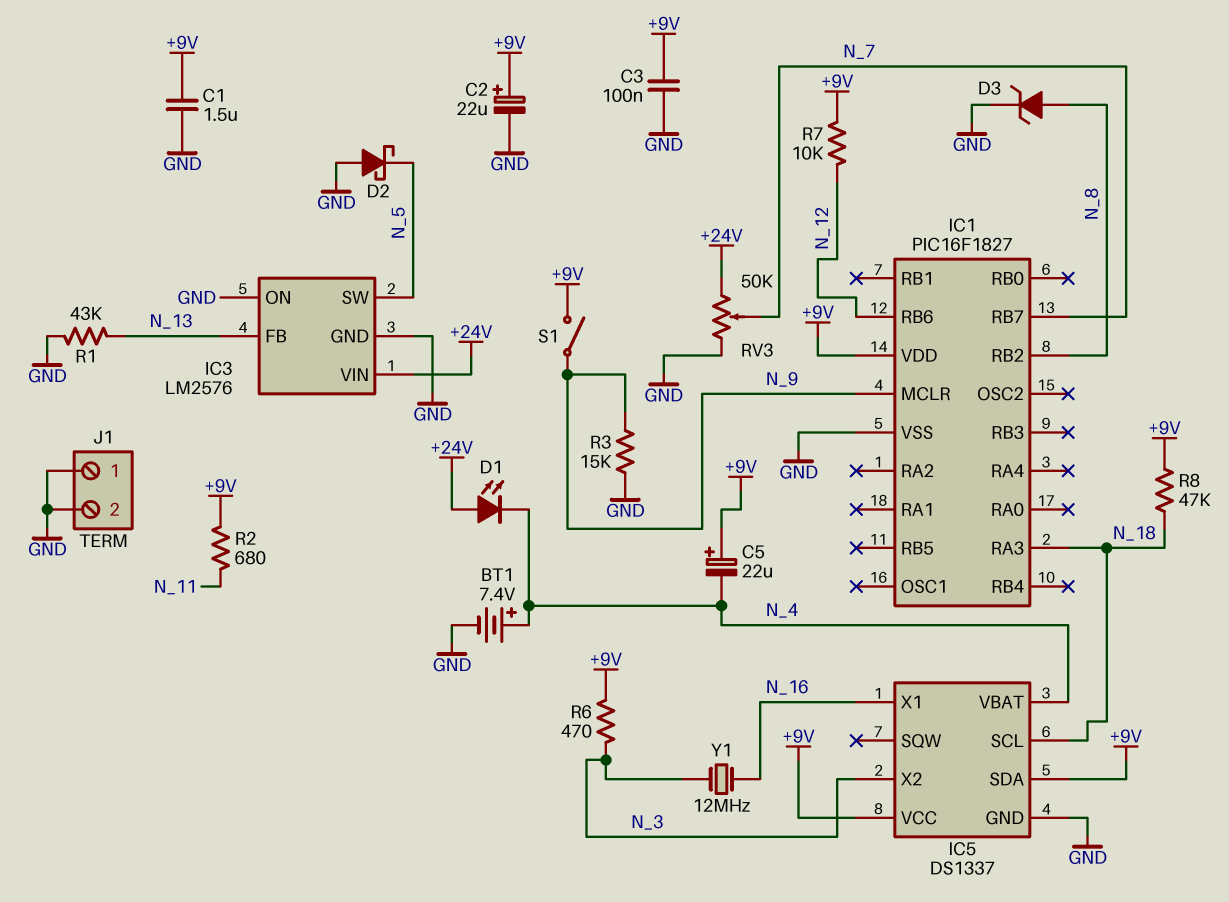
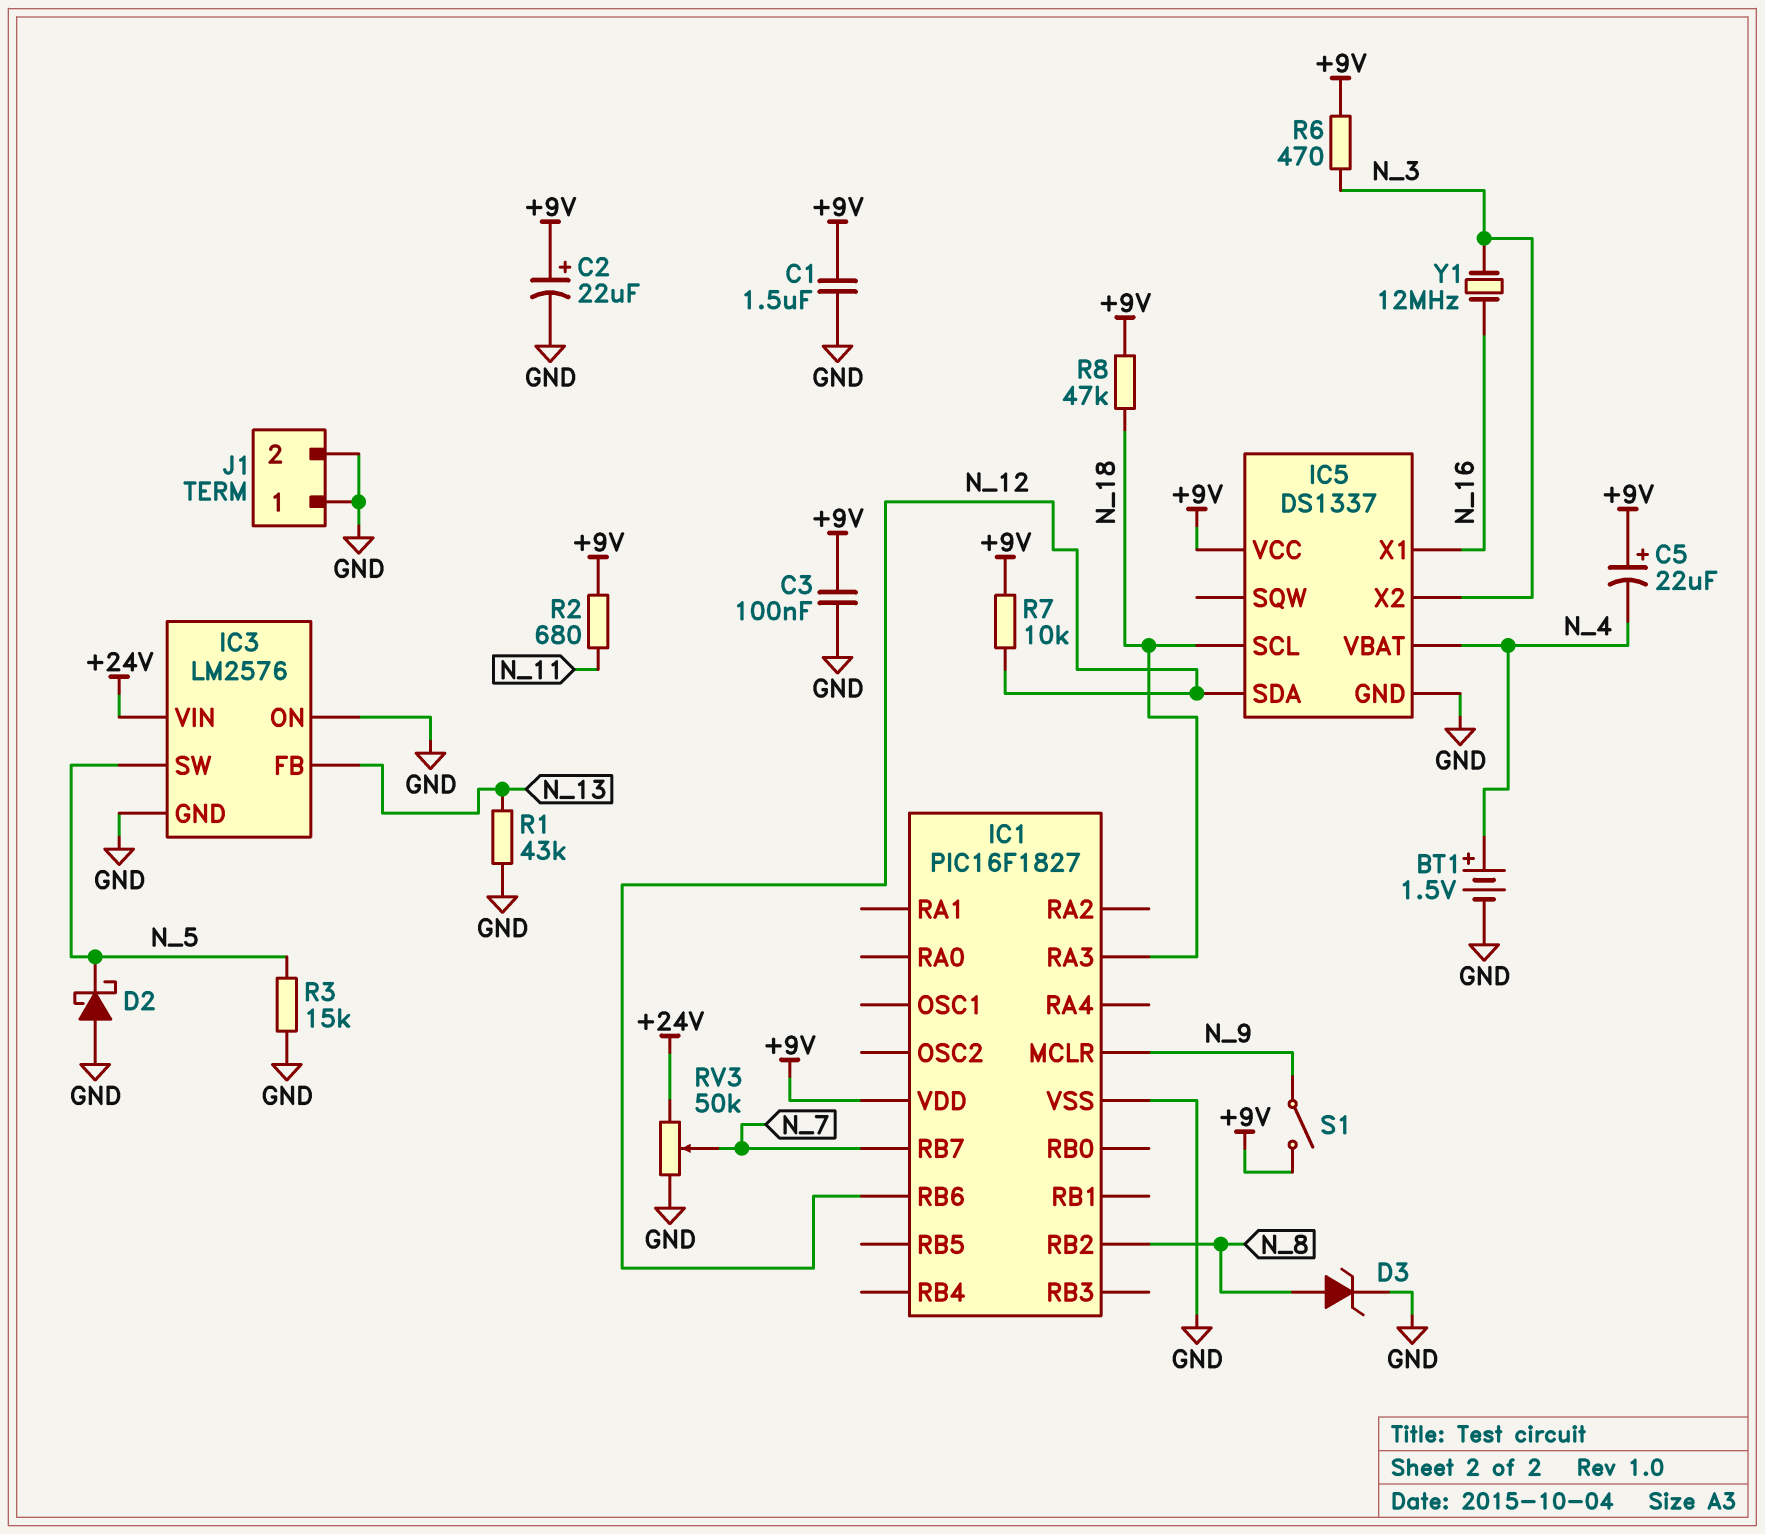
BT1: 7.4V (plus N_4, minus GND) -> 1.5V (plus N_4, minus GND)
D1: LED (A +24V, K N_4) -> none
IC5 pin SDA: +9V -> N_12
R3: 15k (GND, N_9) -> 15k (GND, N_5)

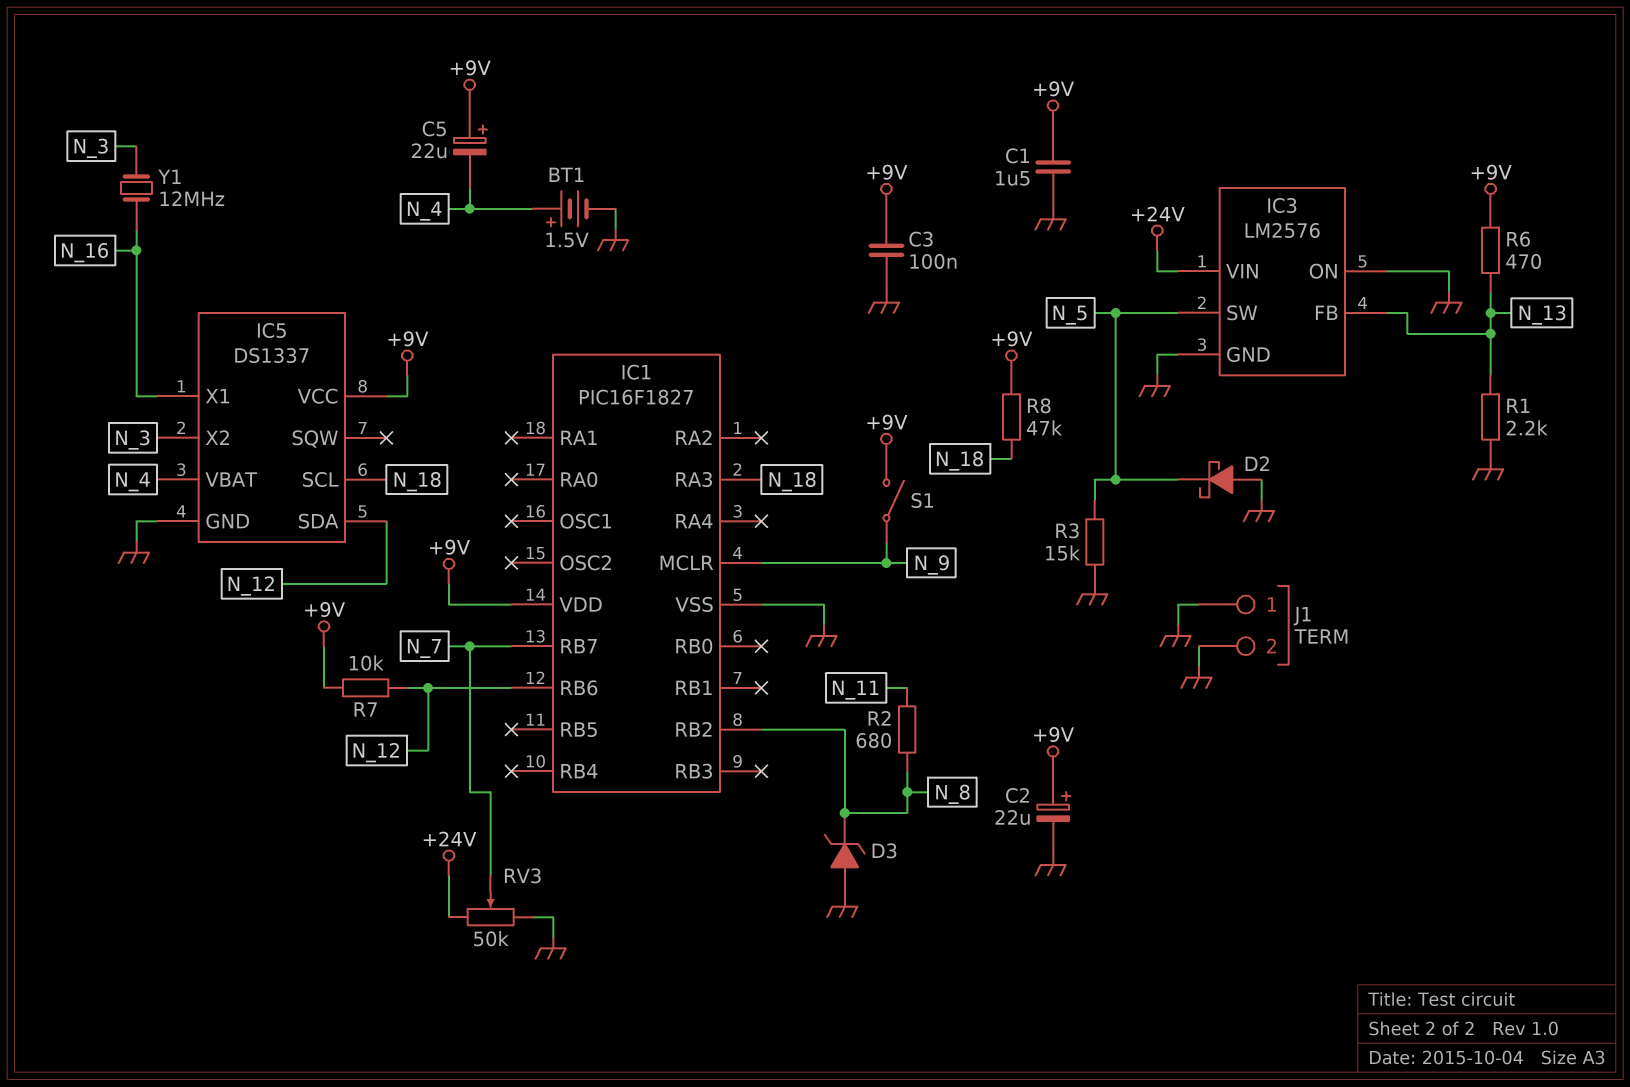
D3: zener (A N_8, K GND) -> zener (A GND, K N_8)
R1: 43k (GND, N_13) -> 2.2k (GND, N_13)
R2: 680 (+9V, N_11) -> 680 (N_8, N_11)
R6: 470 (+9V, N_3) -> 470 (+9V, N_13)

